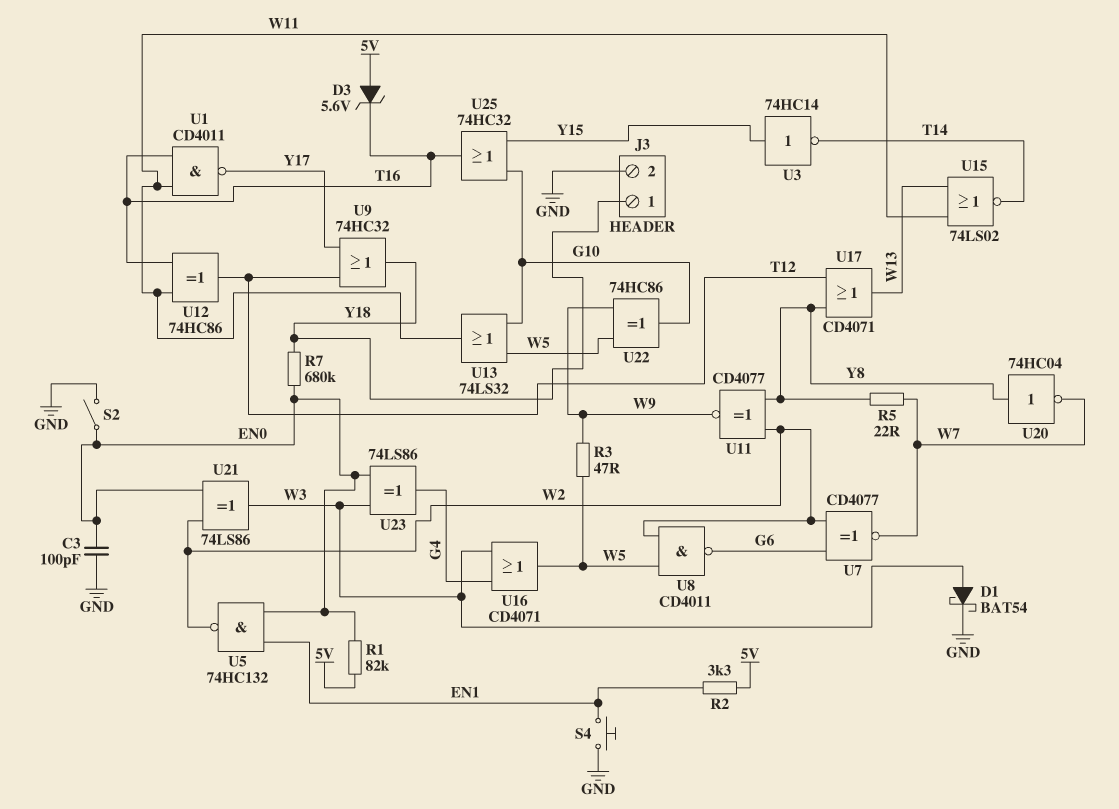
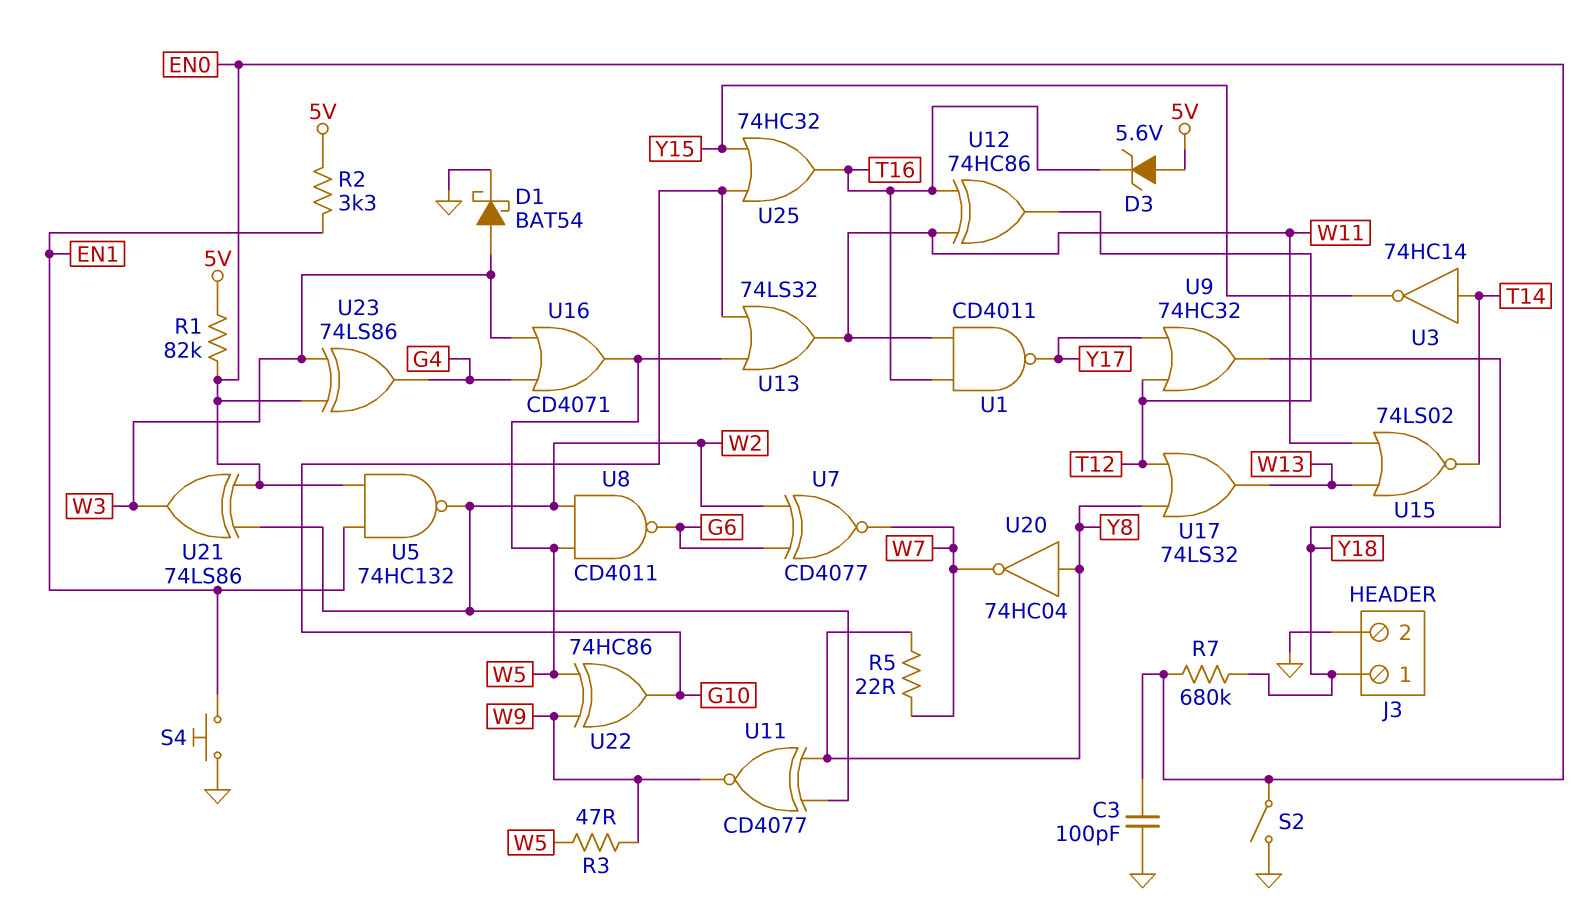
U3: NOT 74HC14 (in Y15, out T14) -> NOT 74HC14 (in T14, out Y15)
U17: OR CD4071 (in T12, in Y8, out W13) -> OR 74LS32 (in T12, in Y8, out W13)

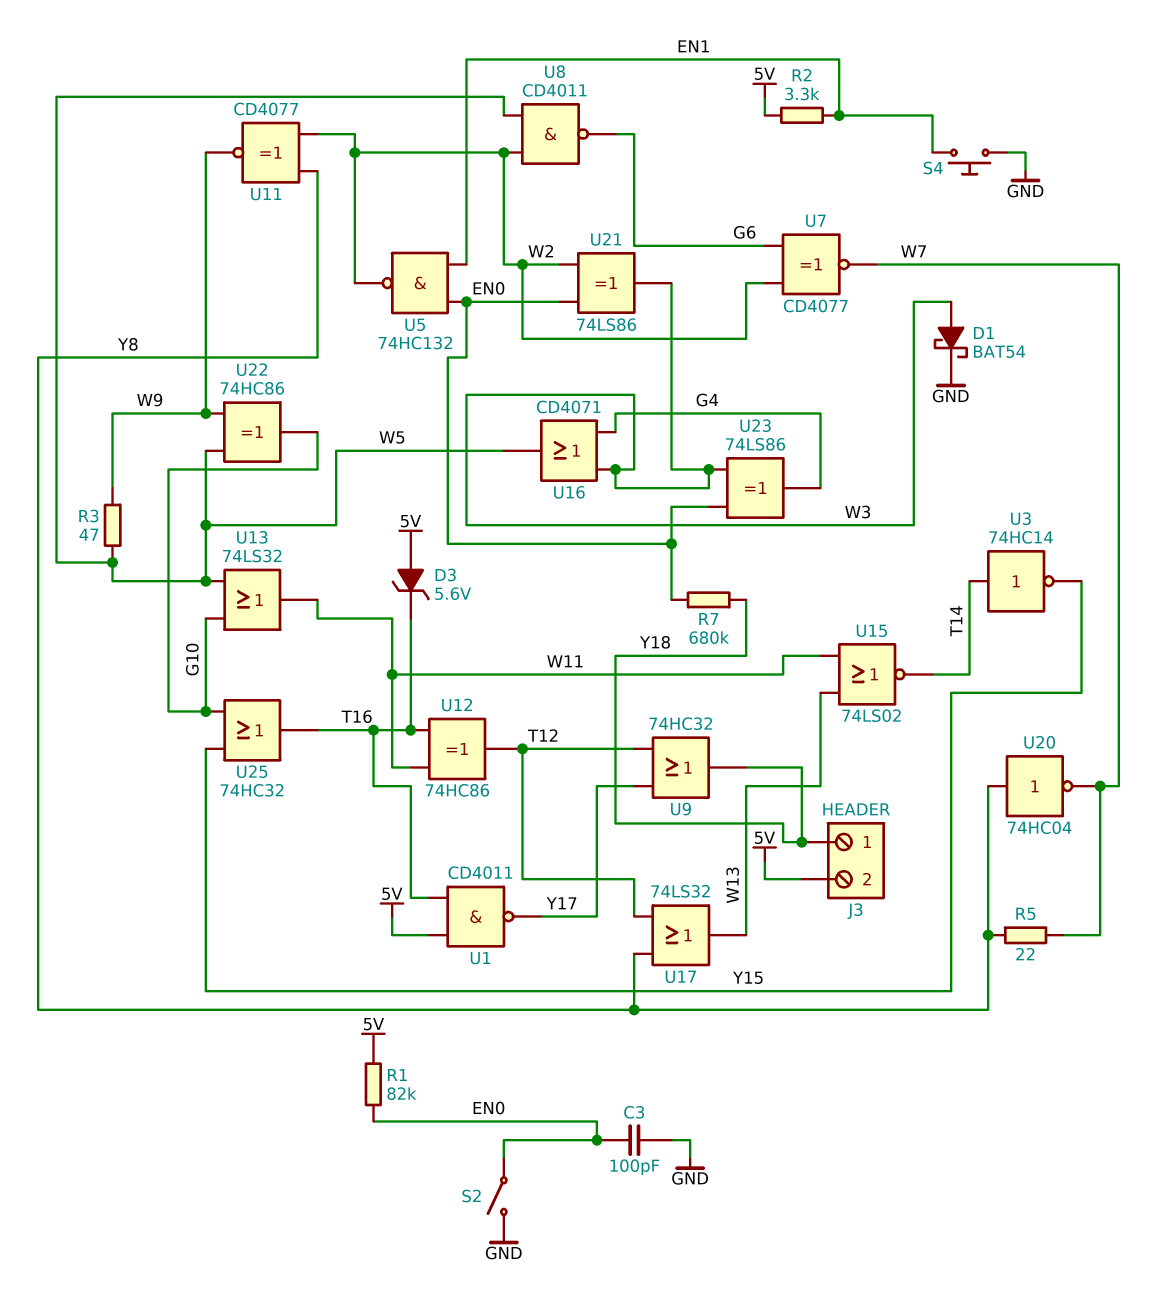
J3 pin 2: GND -> 5V
U1: NAND CD4011 (in T16, in W11, out Y17) -> NAND CD4011 (in 5V, in T16, out Y17)

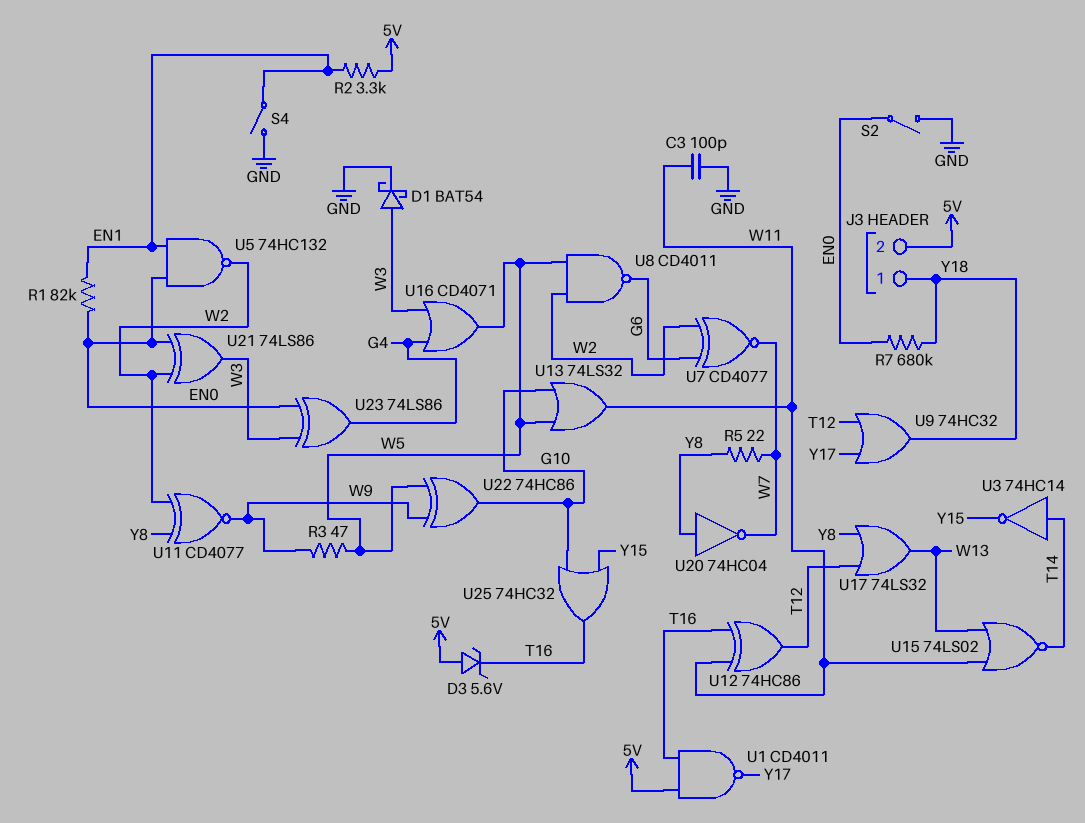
C3: 100pF (EN0, GND) -> 100pF (GND, W11)
R1: 82k (5V, EN0) -> 82k (EN0, EN1)
S4: button (EN1, GND) -> switch (EN1, GND)

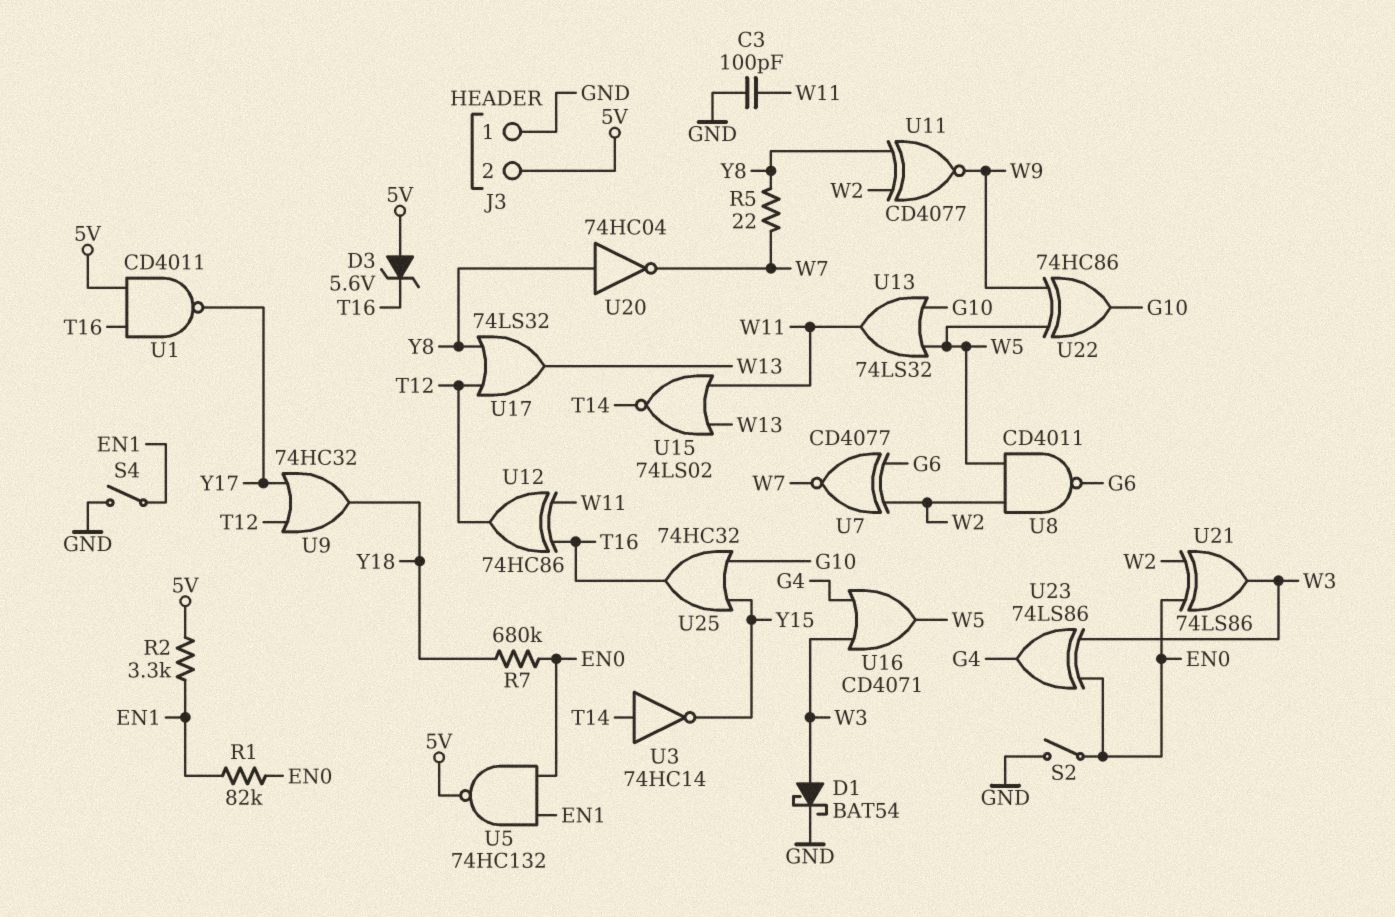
J3 pin 1: Y18 -> GND
R3: 47 (W5, W9) -> none
U5: NAND 74HC132 (in EN0, in EN1, out W2) -> NAND 74HC132 (in EN0, in EN1, out 5V)

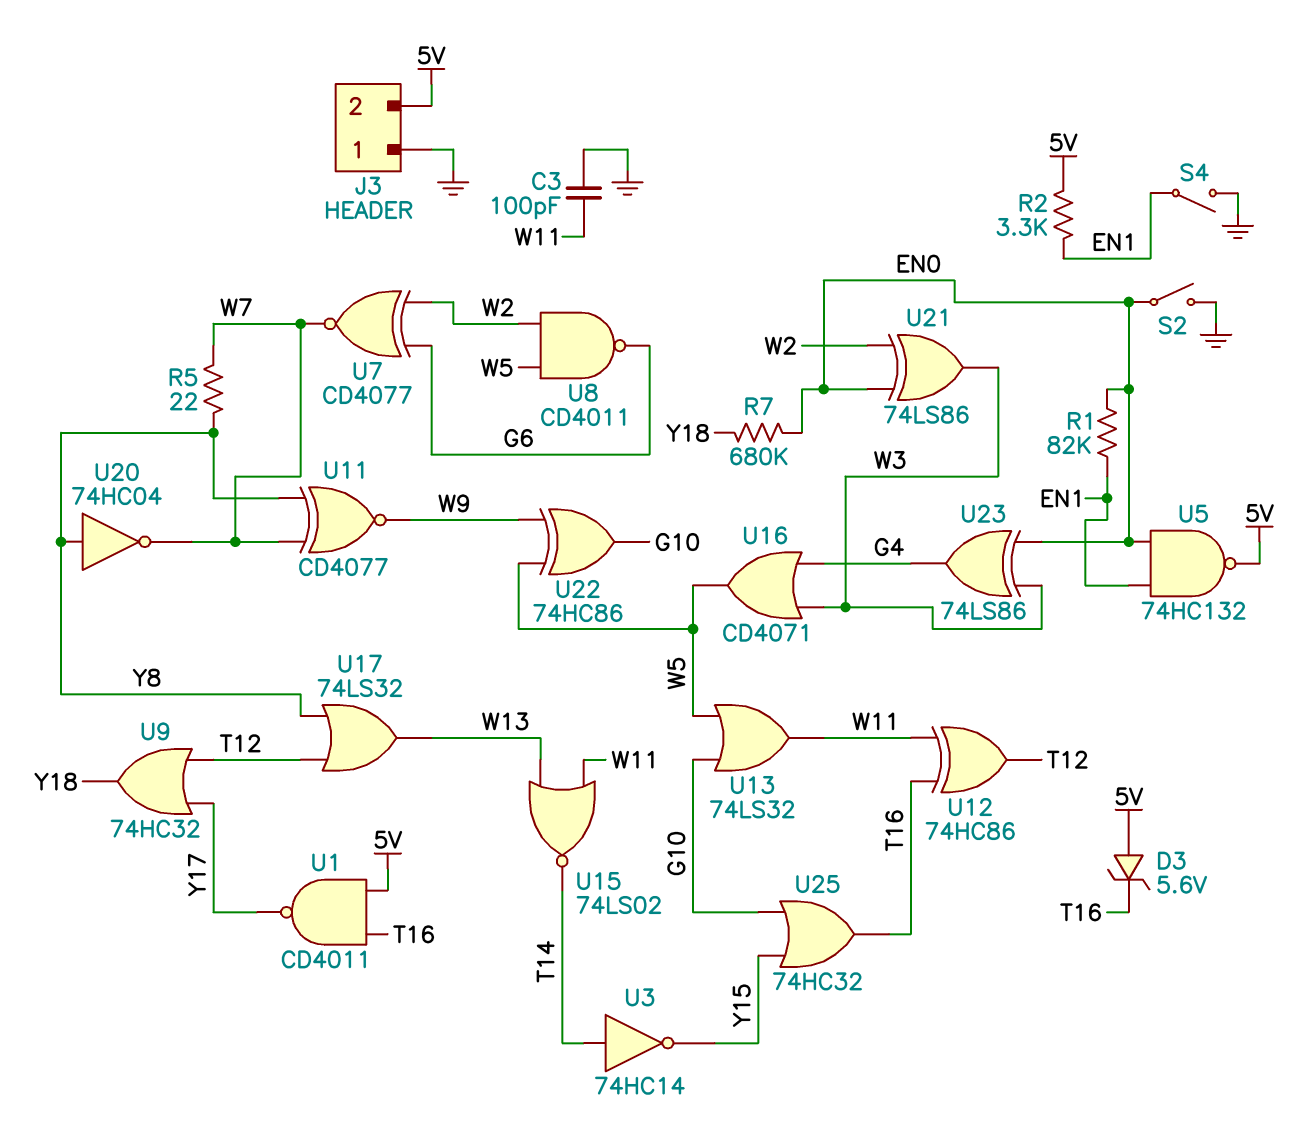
D1: schottky BAT54 (A W3, K GND) -> none
U11: XNOR CD4077 (in W2, in Y8, out W9) -> XNOR CD4077 (in W7, in Y8, out W9)

